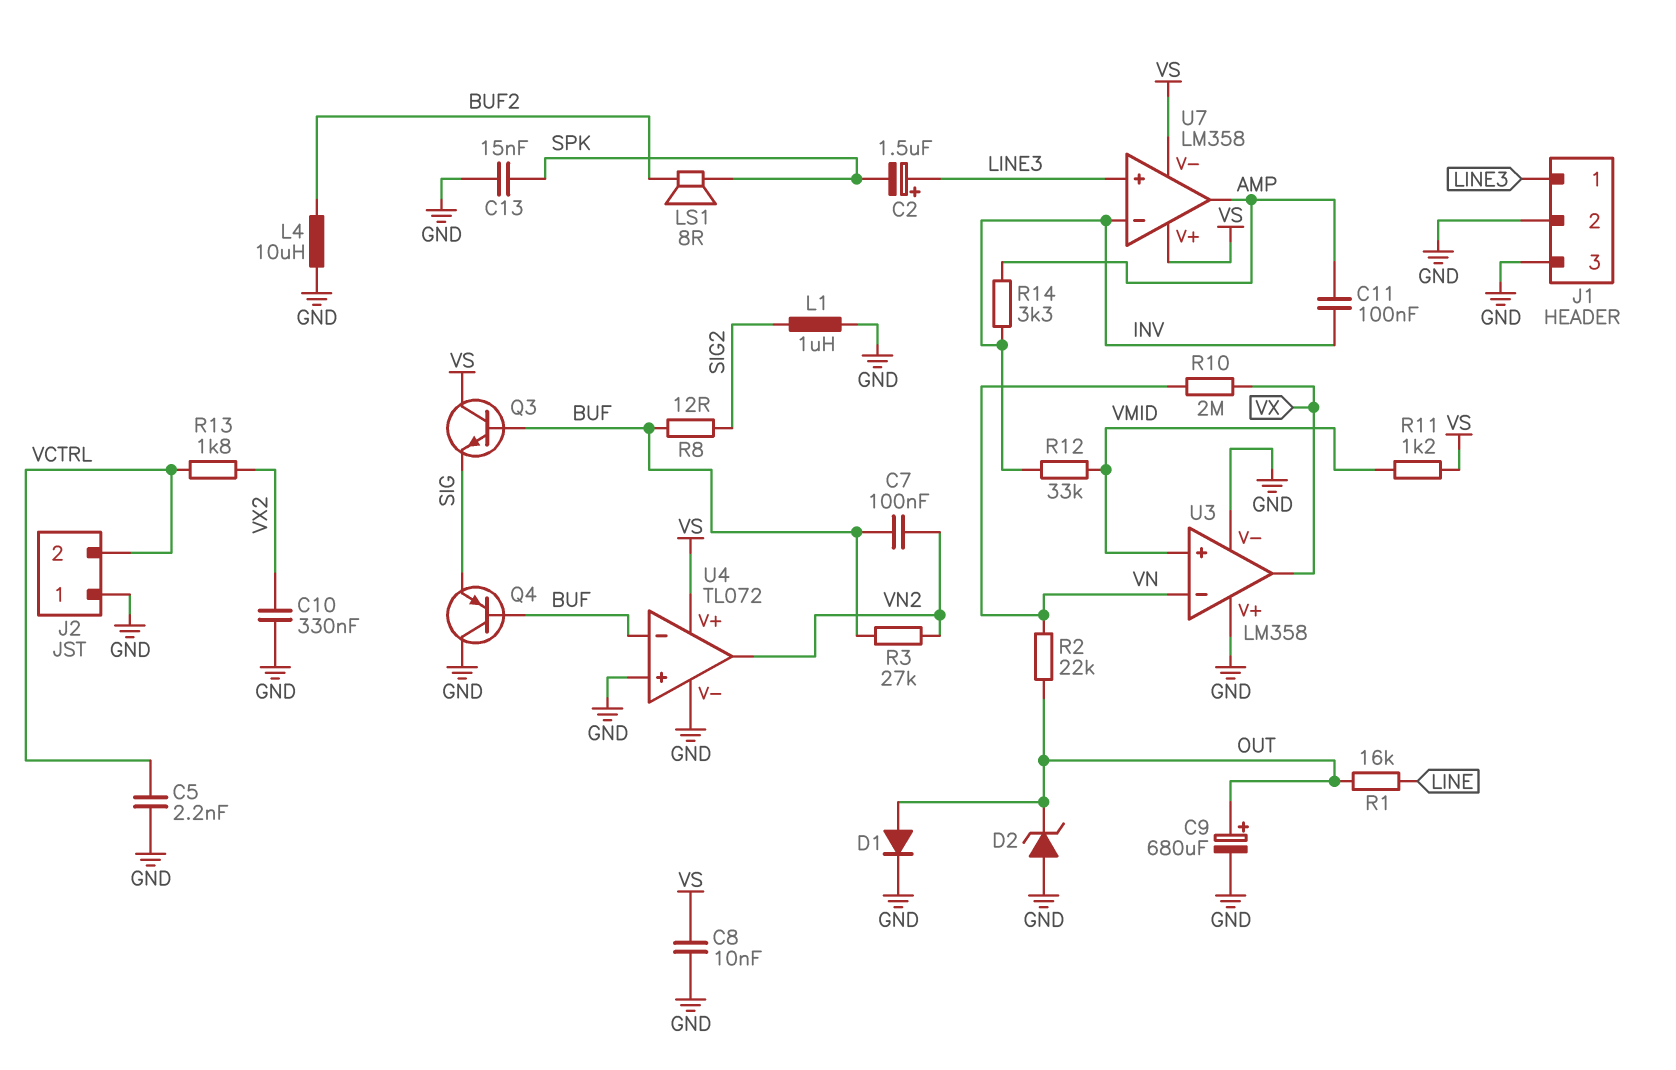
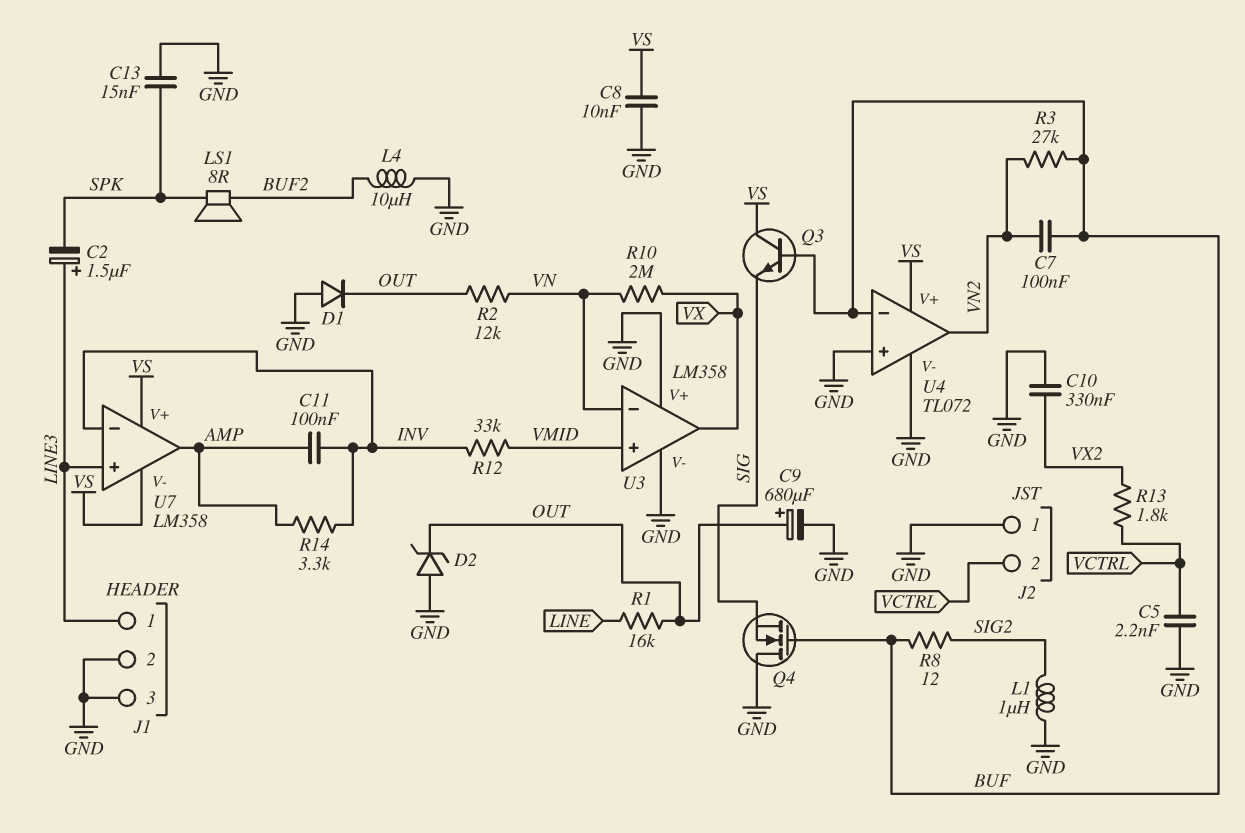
D1: diode (A OUT, K GND) -> diode (A GND, K OUT)
Q4: PNP (B BUF, C GND, E SIG) -> NMOS (G BUF, D GND, S SIG)
R2: 22k (OUT, VN) -> 12k (OUT, VN)
R11: 1.2k (VMID, VS) -> none

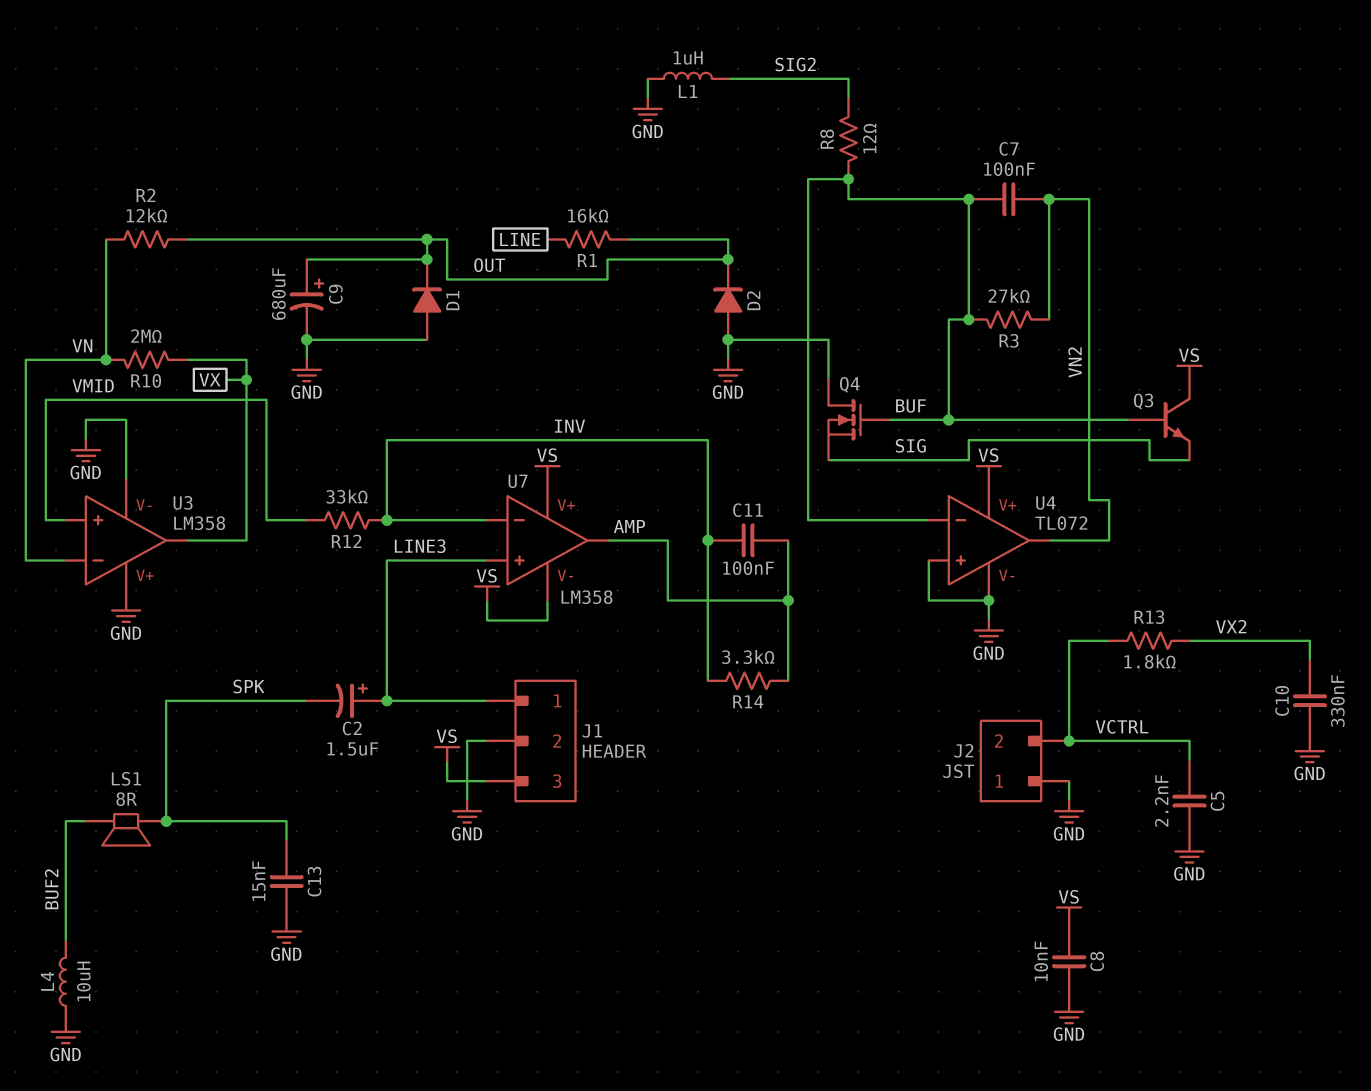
D2: zener (A GND, K OUT) -> diode (A GND, K OUT)
J1 pin 3: GND -> VS

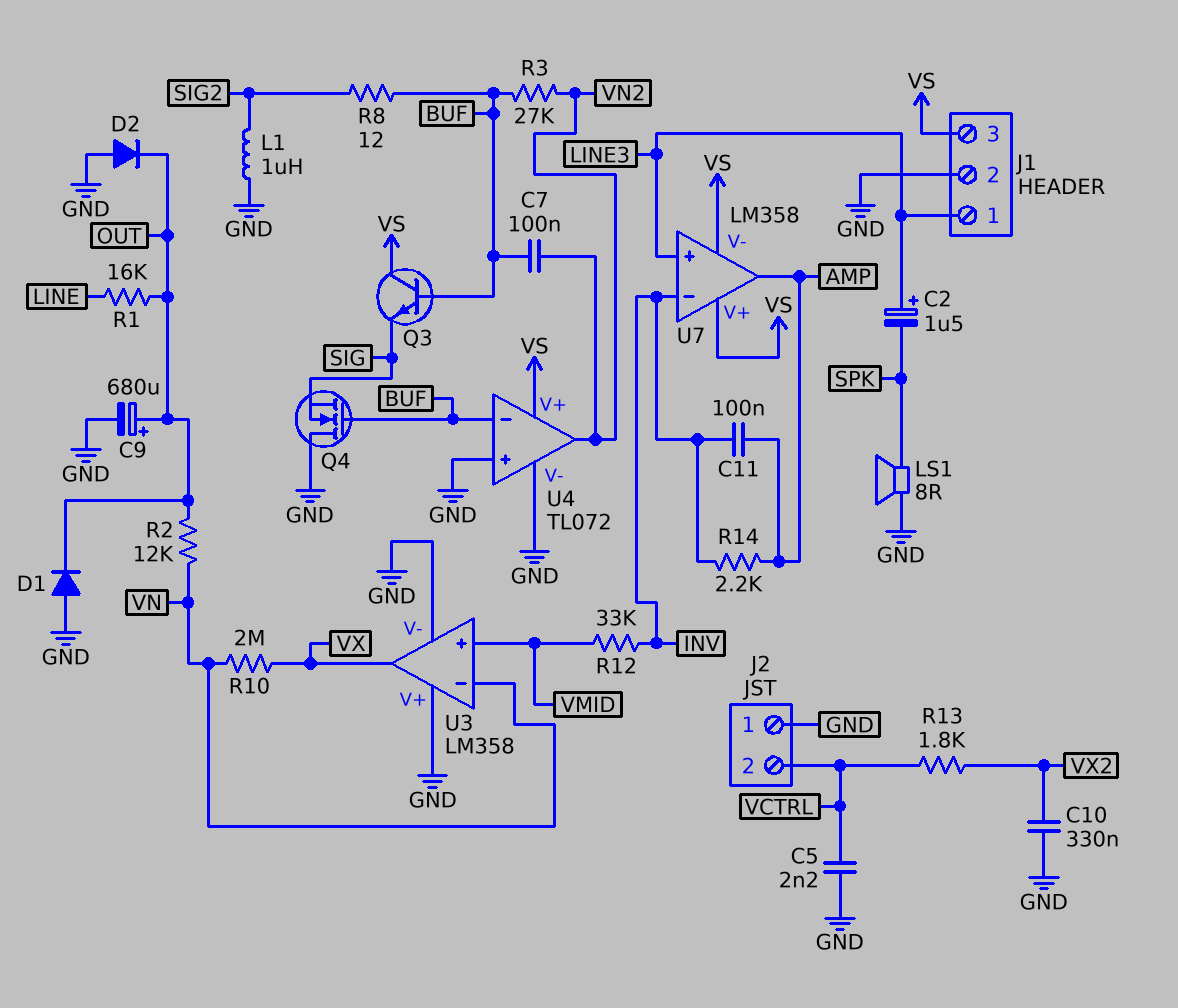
C8: 10nF (GND, VS) -> none
C13: 15nF (GND, SPK) -> none
L4: 10uH (BUF2, GND) -> none
LS1: speaker 8R (BUF2, SPK) -> speaker 8R (GND, SPK)
R14: 3.3k (AMP, INV) -> 2.2k (AMP, INV)

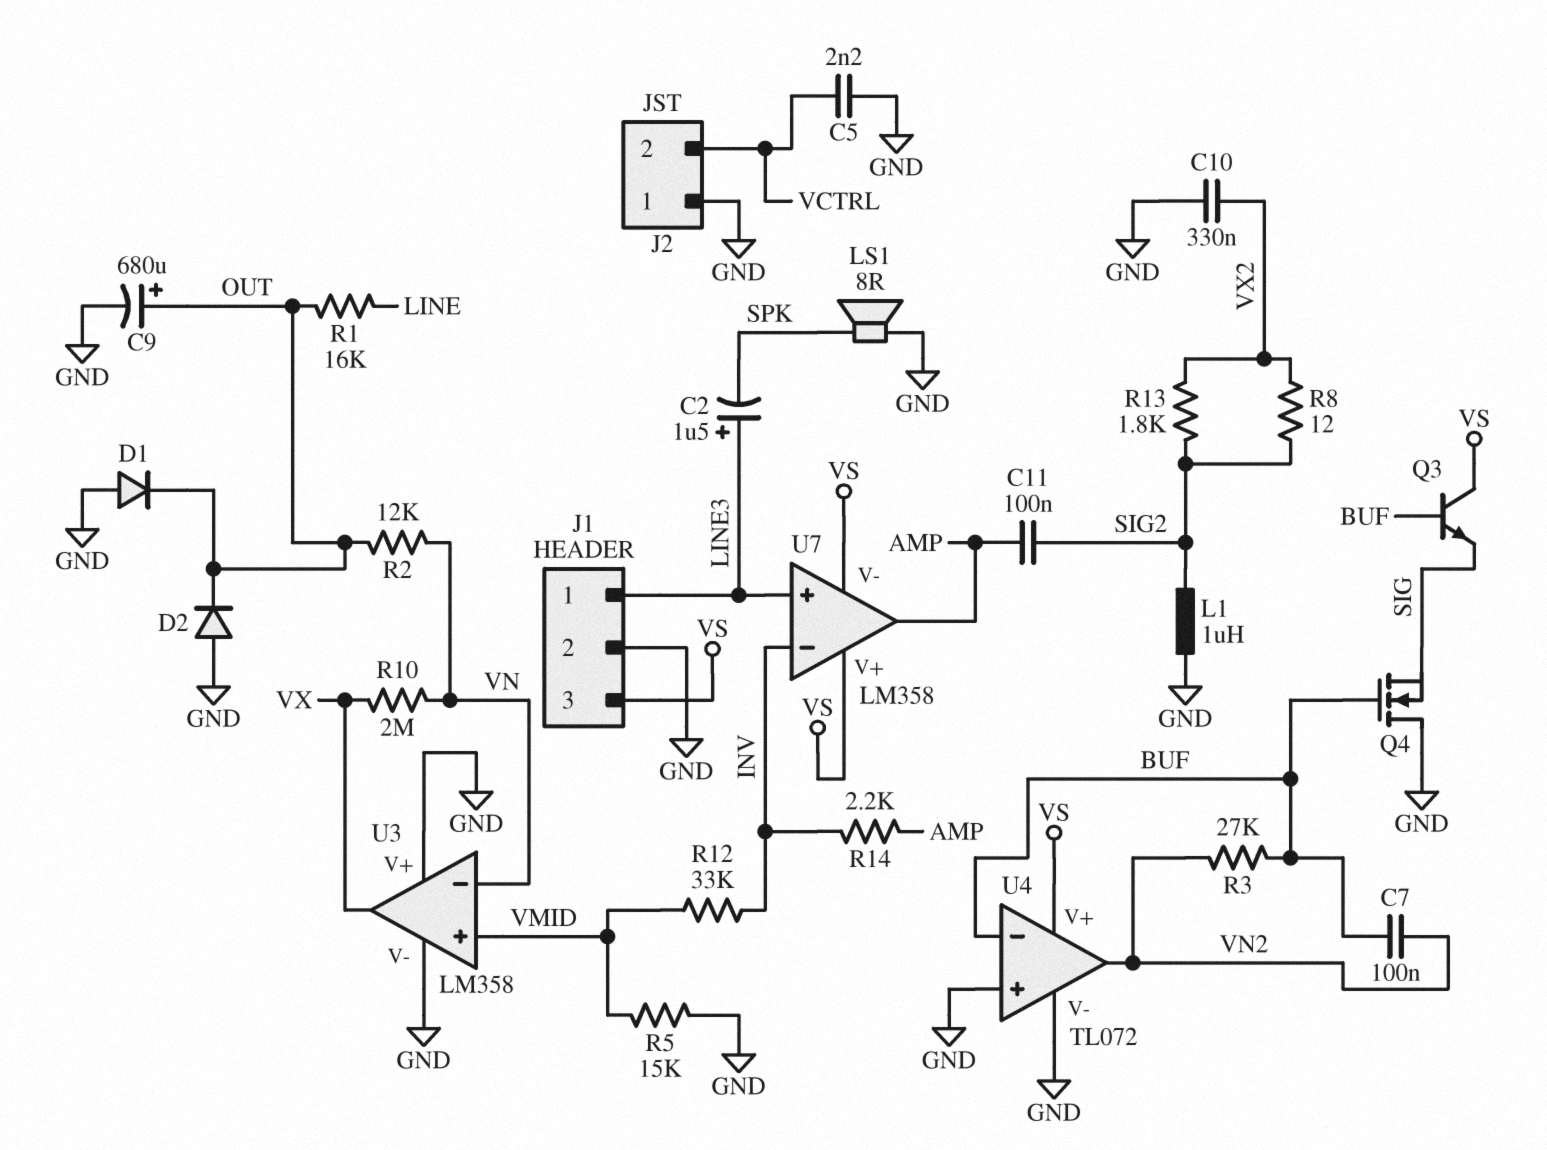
C11: 100nF (AMP, INV) -> 100nF (AMP, SIG2)
R5: none -> 15k (GND, VMID)
R8: 12 (BUF, SIG2) -> 12 (SIG2, VX2)
R13: 1.8k (VCTRL, VX2) -> 1.8k (SIG2, VX2)

